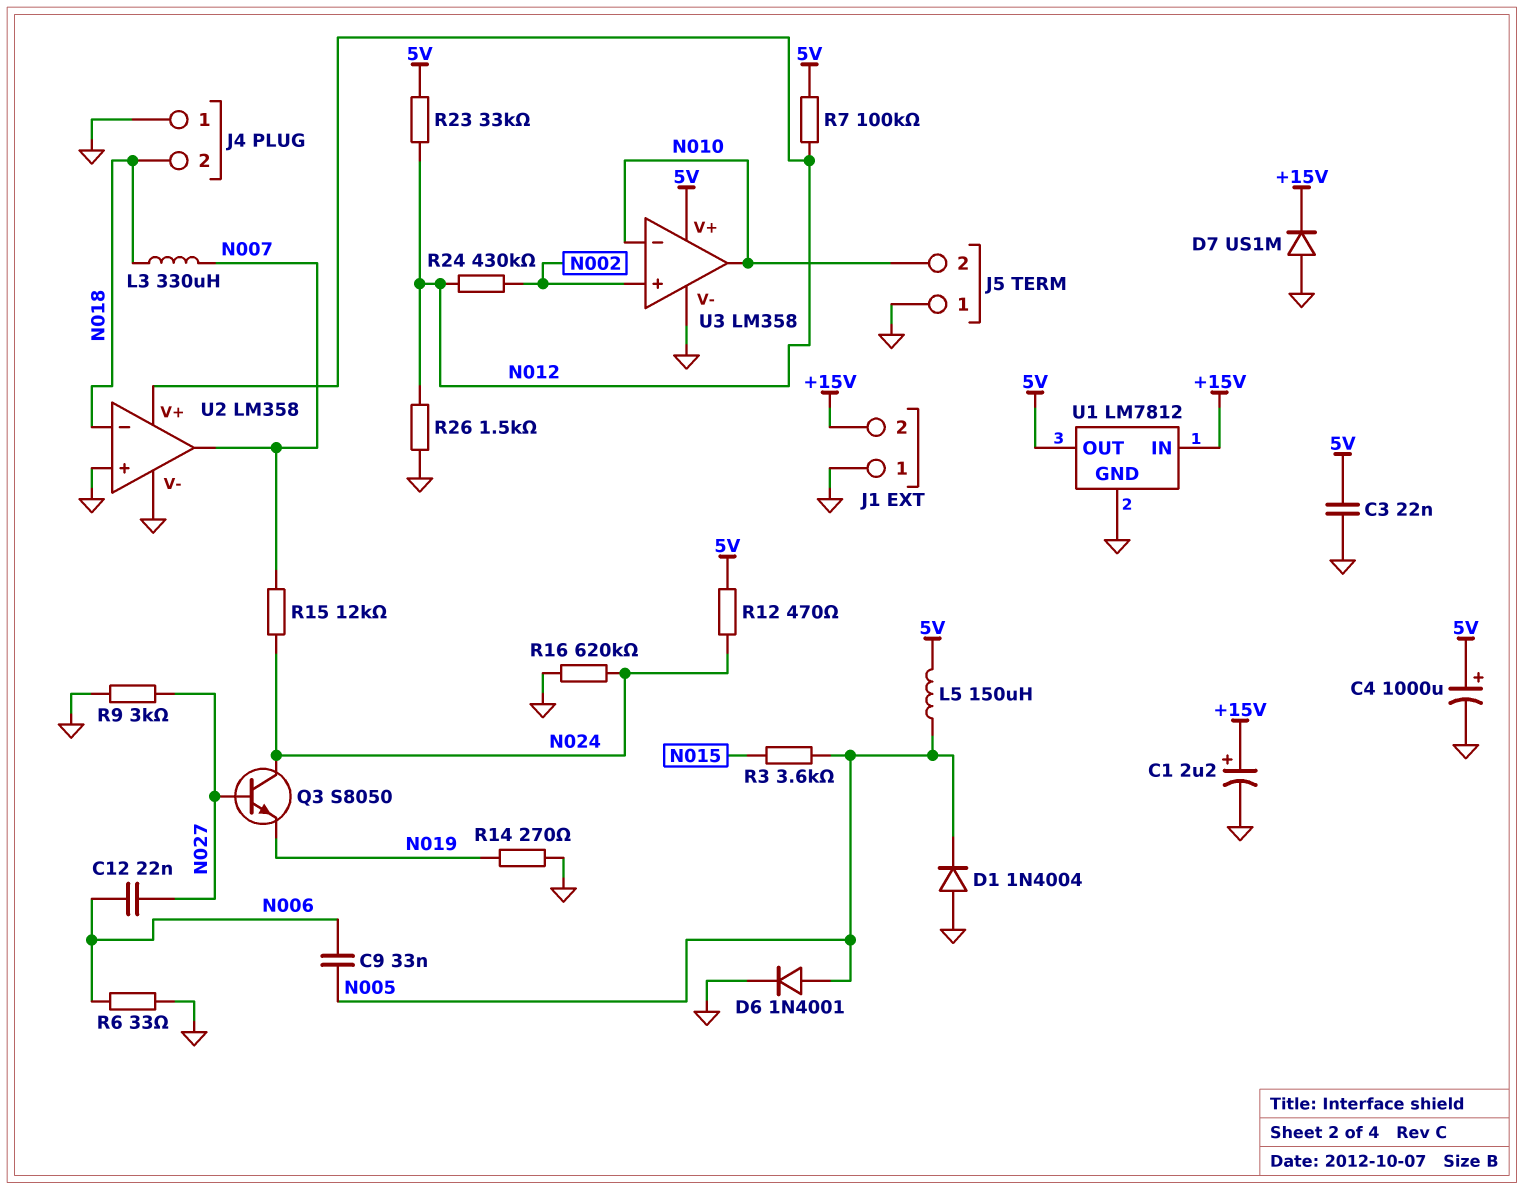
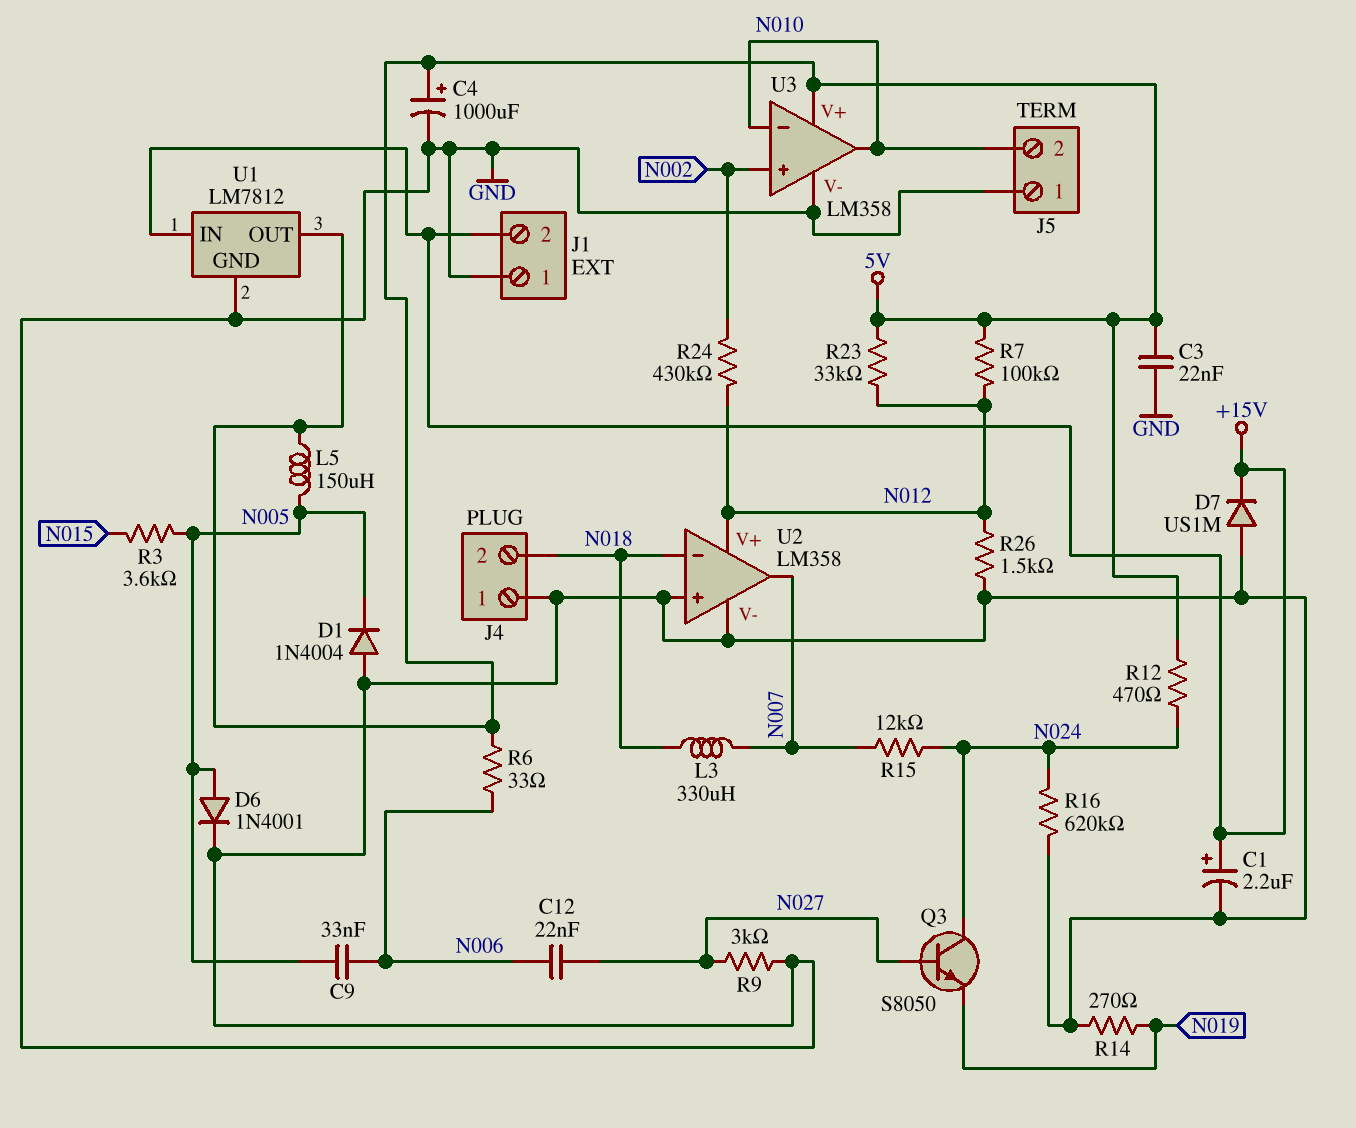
R6: 33 (GND, N006) -> 33 (5V, N006)

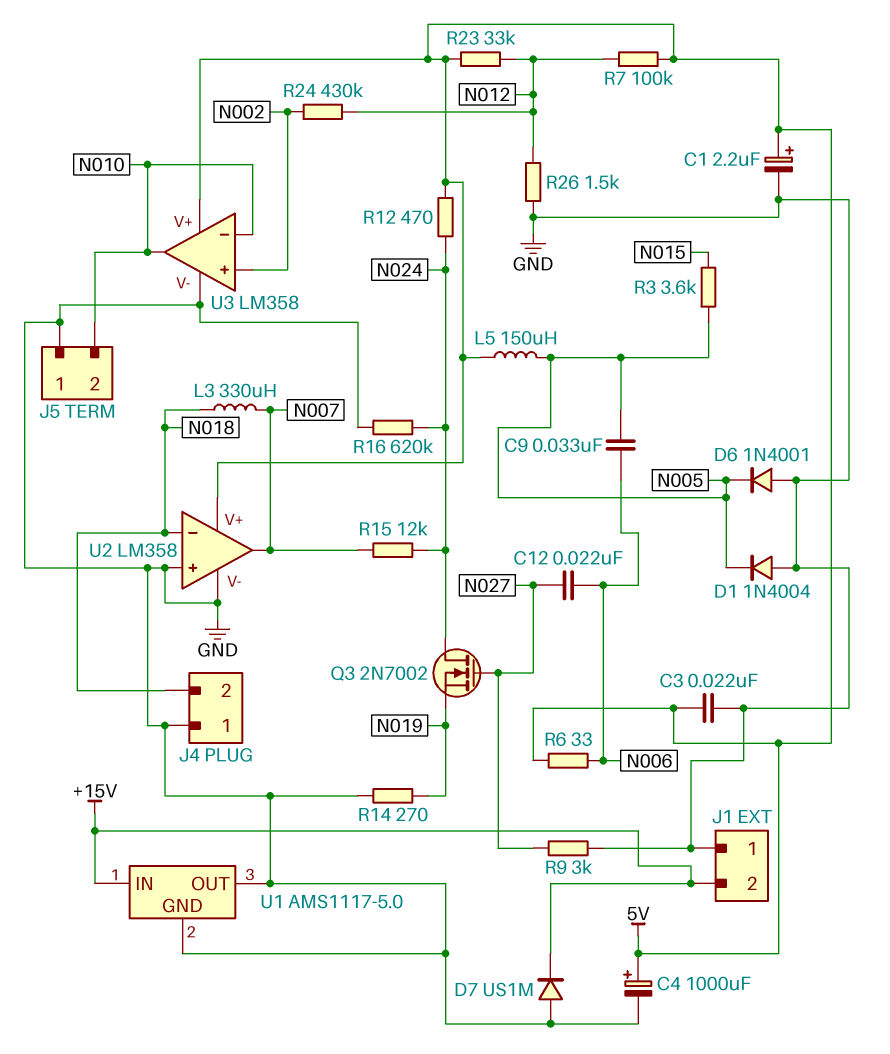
C1: 2.2uF (plus +15V, minus GND) -> 2.2uF (plus 5V, minus GND)
D6: diode 1N4001 (A N005, K GND) -> diode 1N4001 (A GND, K N005)
Q3: NPN S8050 (B N027, C N024, E N019) -> NMOS 2N7002 (G N027, D N024, S N019)
U1: LM7812 -> AMS1117-5.0
U1 pin OUT: 5V -> GND
U2 pin V+: N012 -> 5V

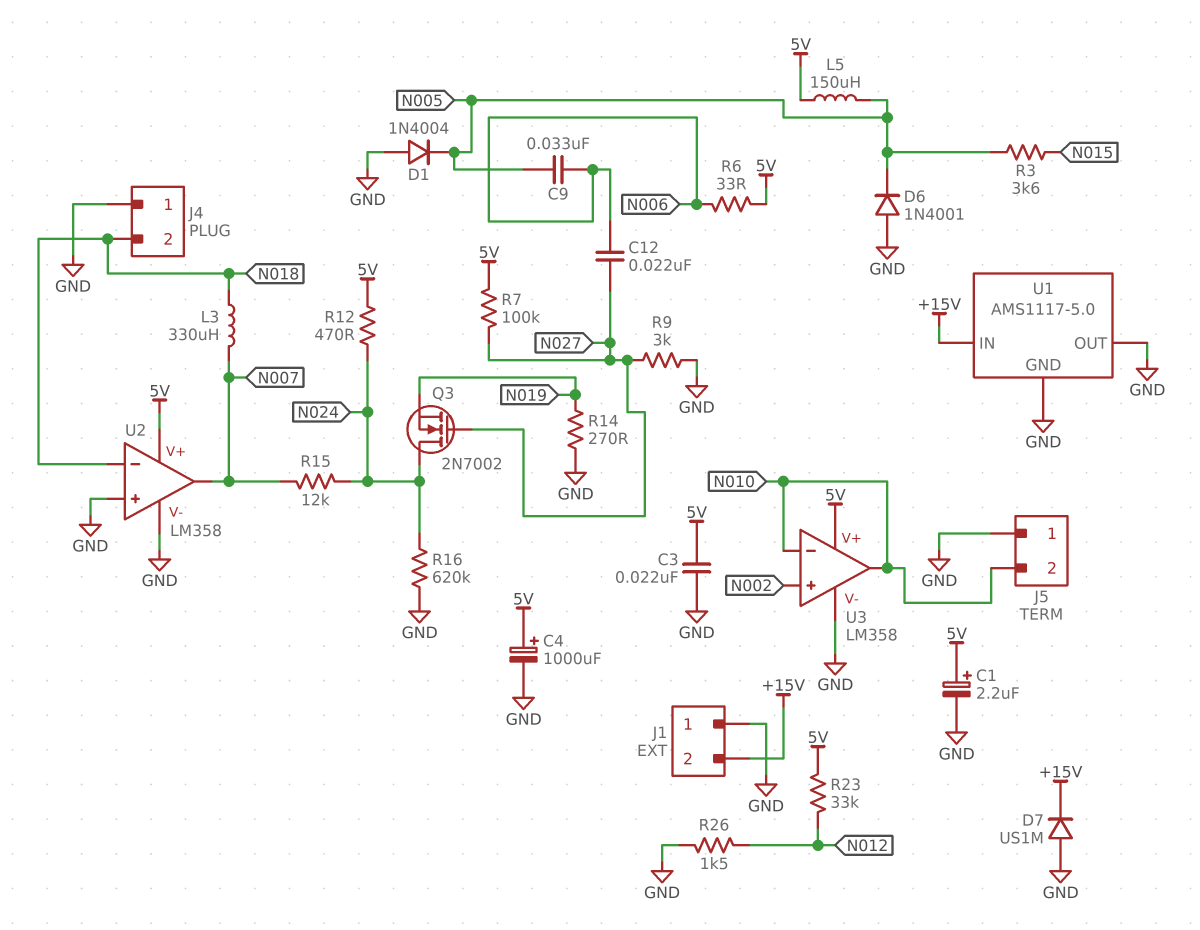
R7: 100k (5V, N012) -> 100k (5V, N027)
R24: 430k (N002, N012) -> none

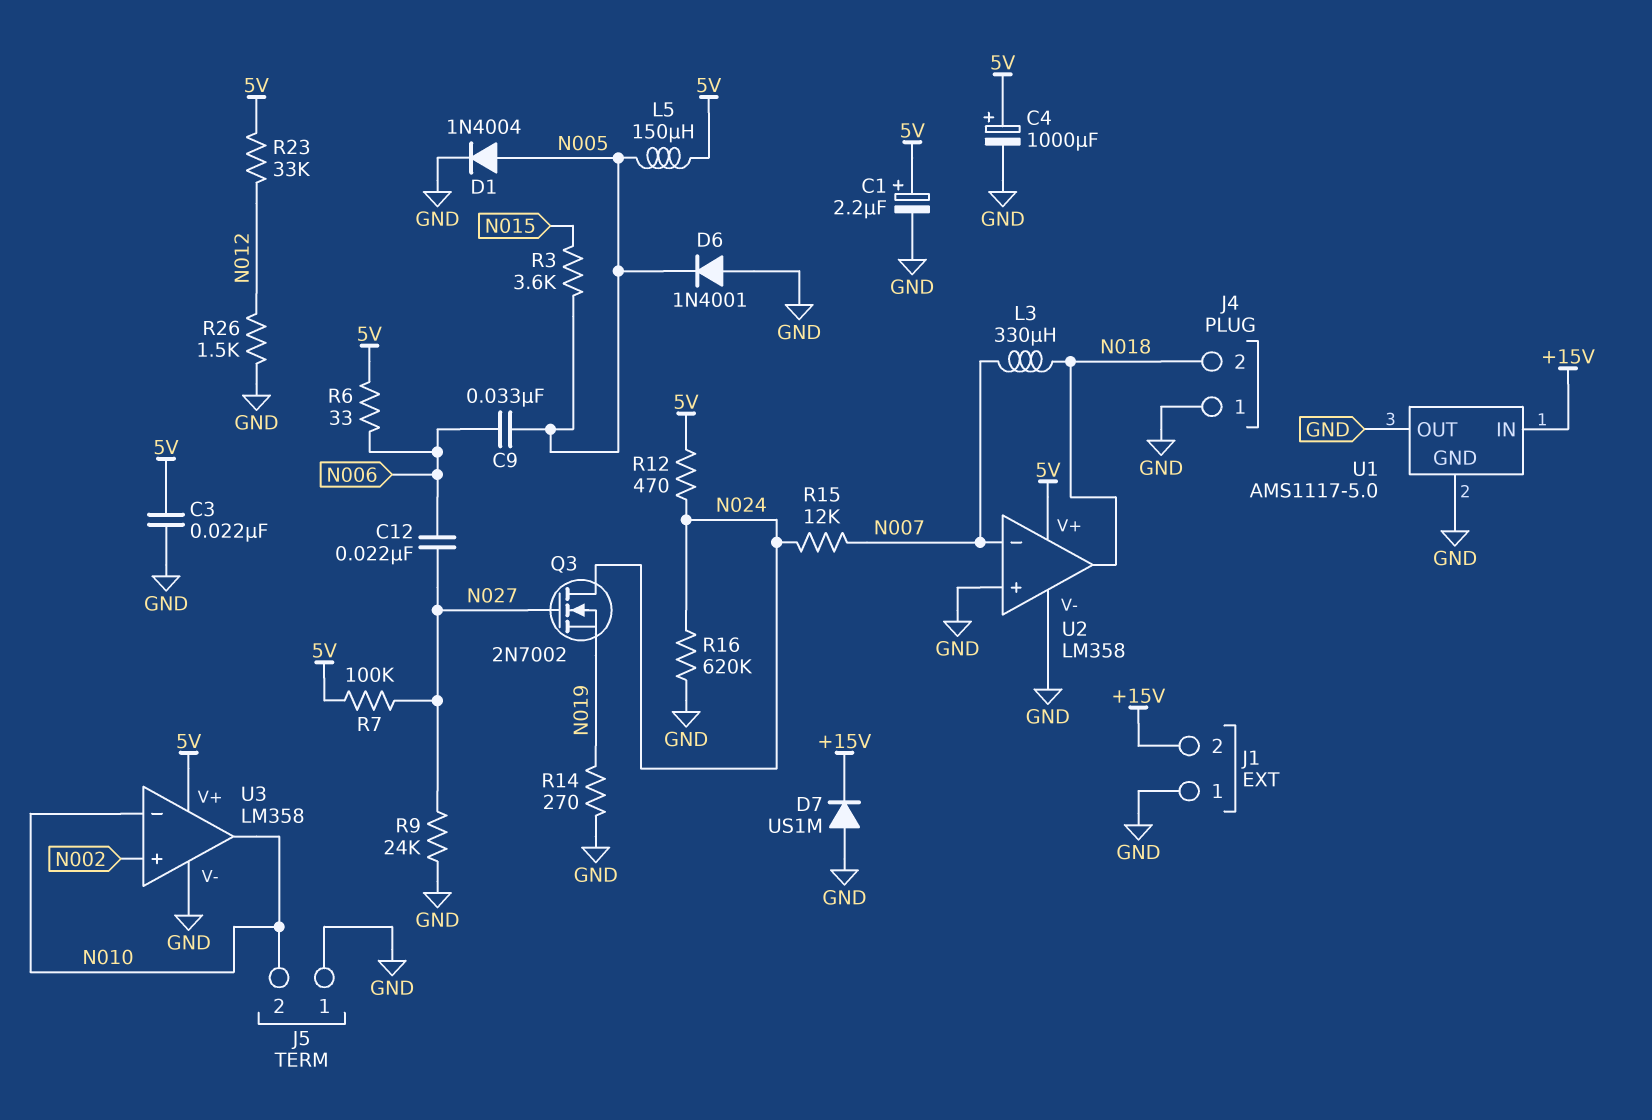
D1: diode 1N4004 (A GND, K N005) -> diode 1N4004 (A N005, K GND)
R9: 3k (GND, N027) -> 24k (GND, N027)
U2 pin in-: N018 -> N007
U2 pin out: N007 -> N018

